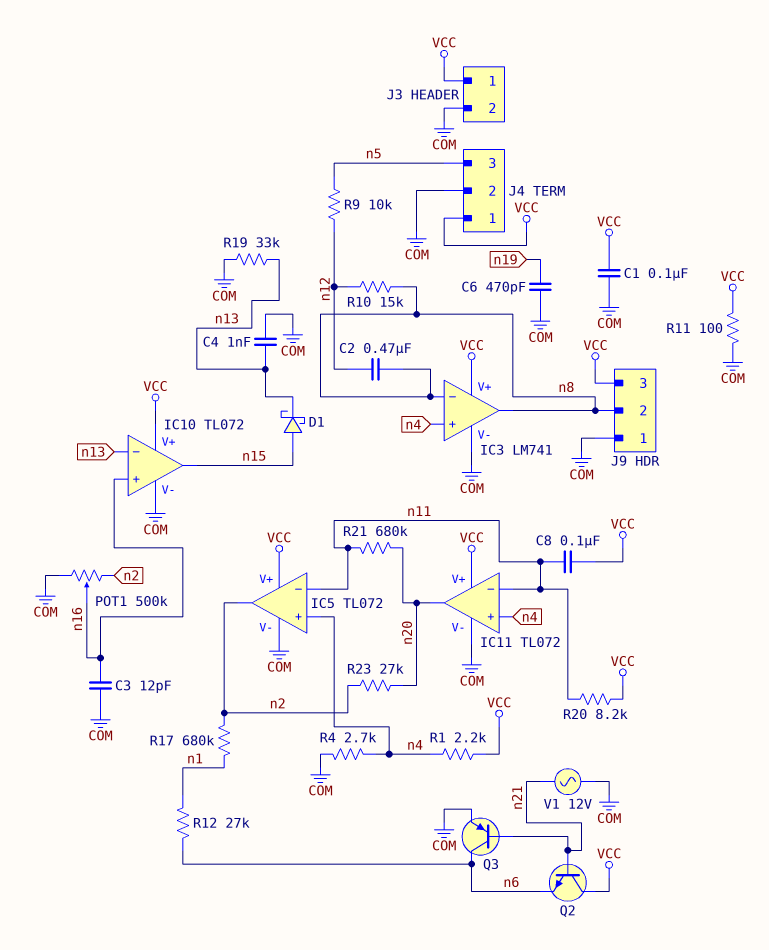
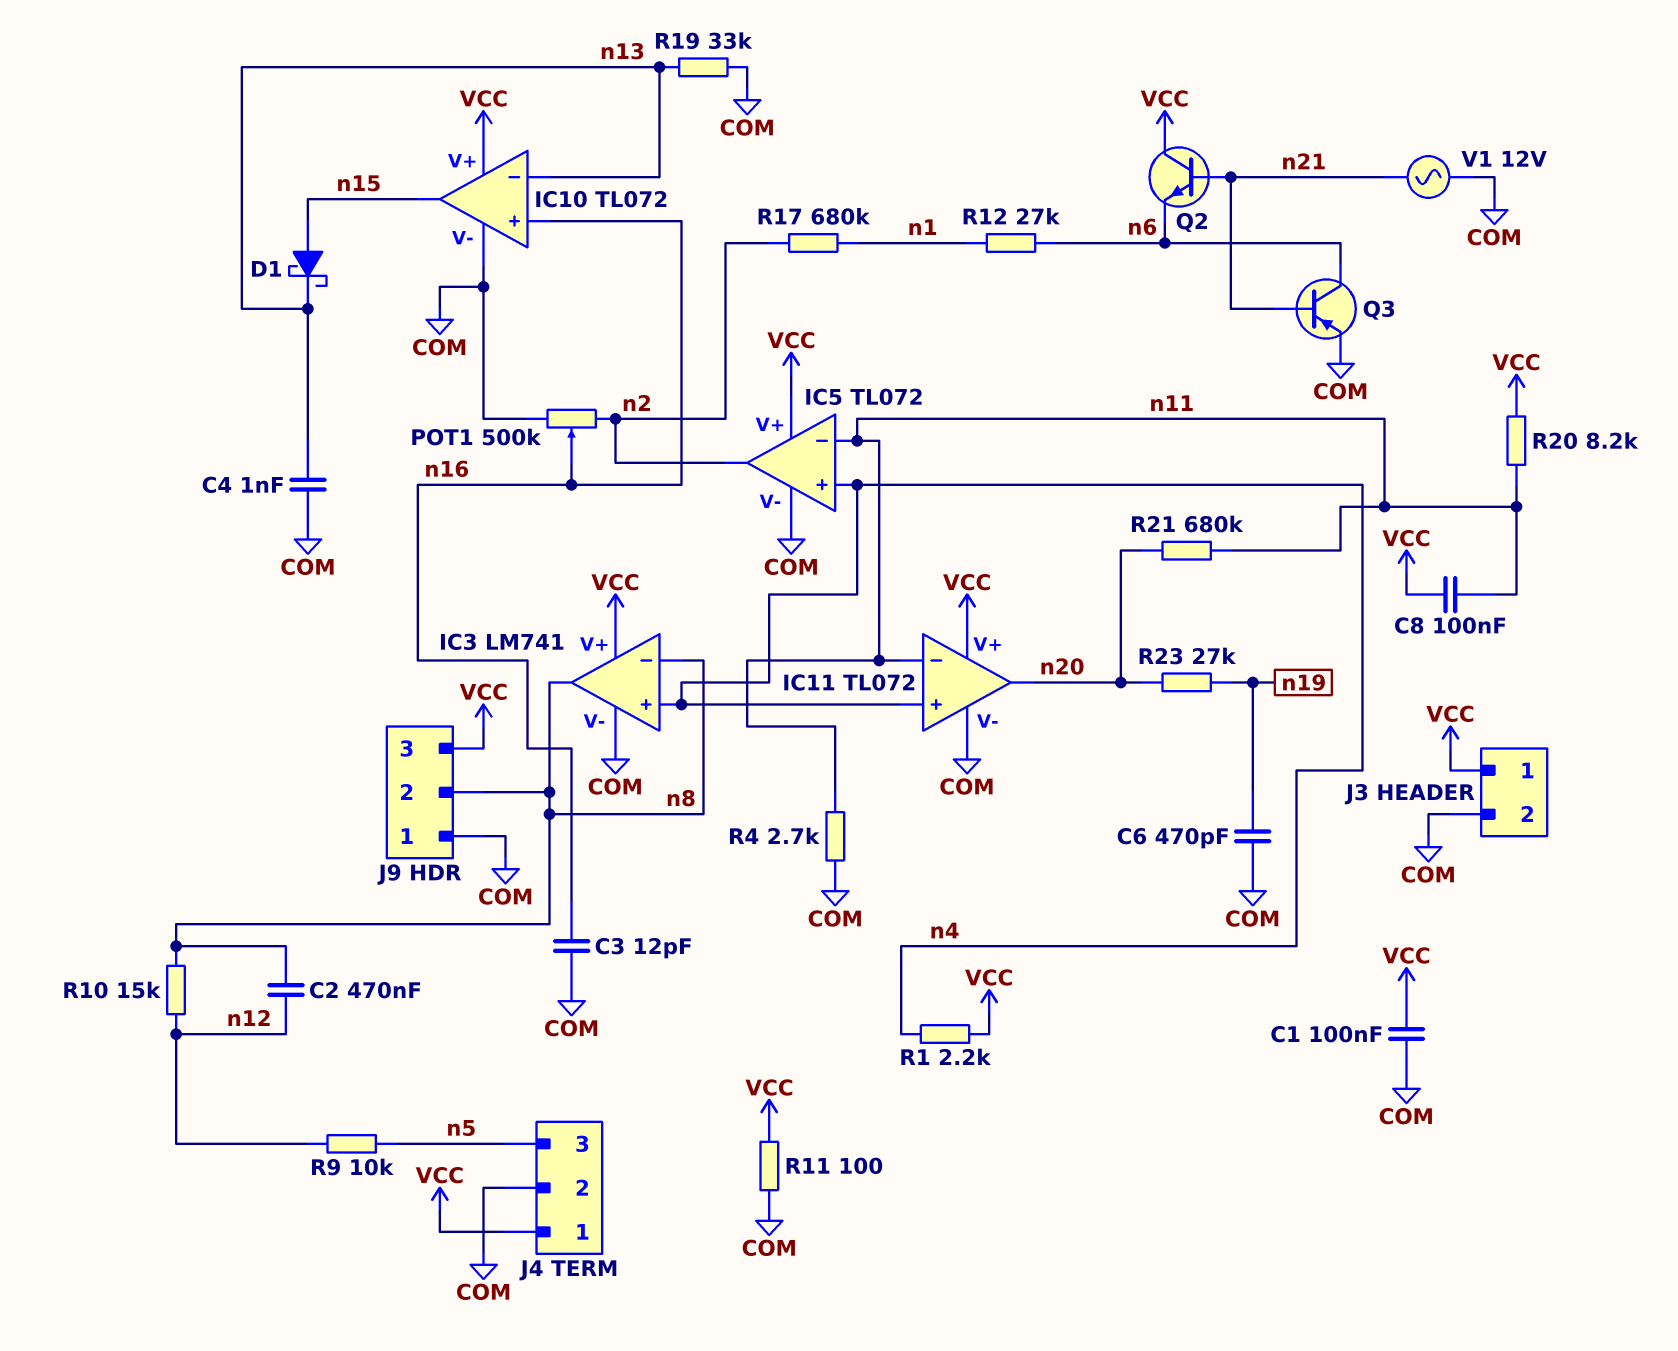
R4: 2.7k (COM, n4) -> 2.7k (COM, n11)
R23: 27k (n2, n20) -> 27k (n19, n20)

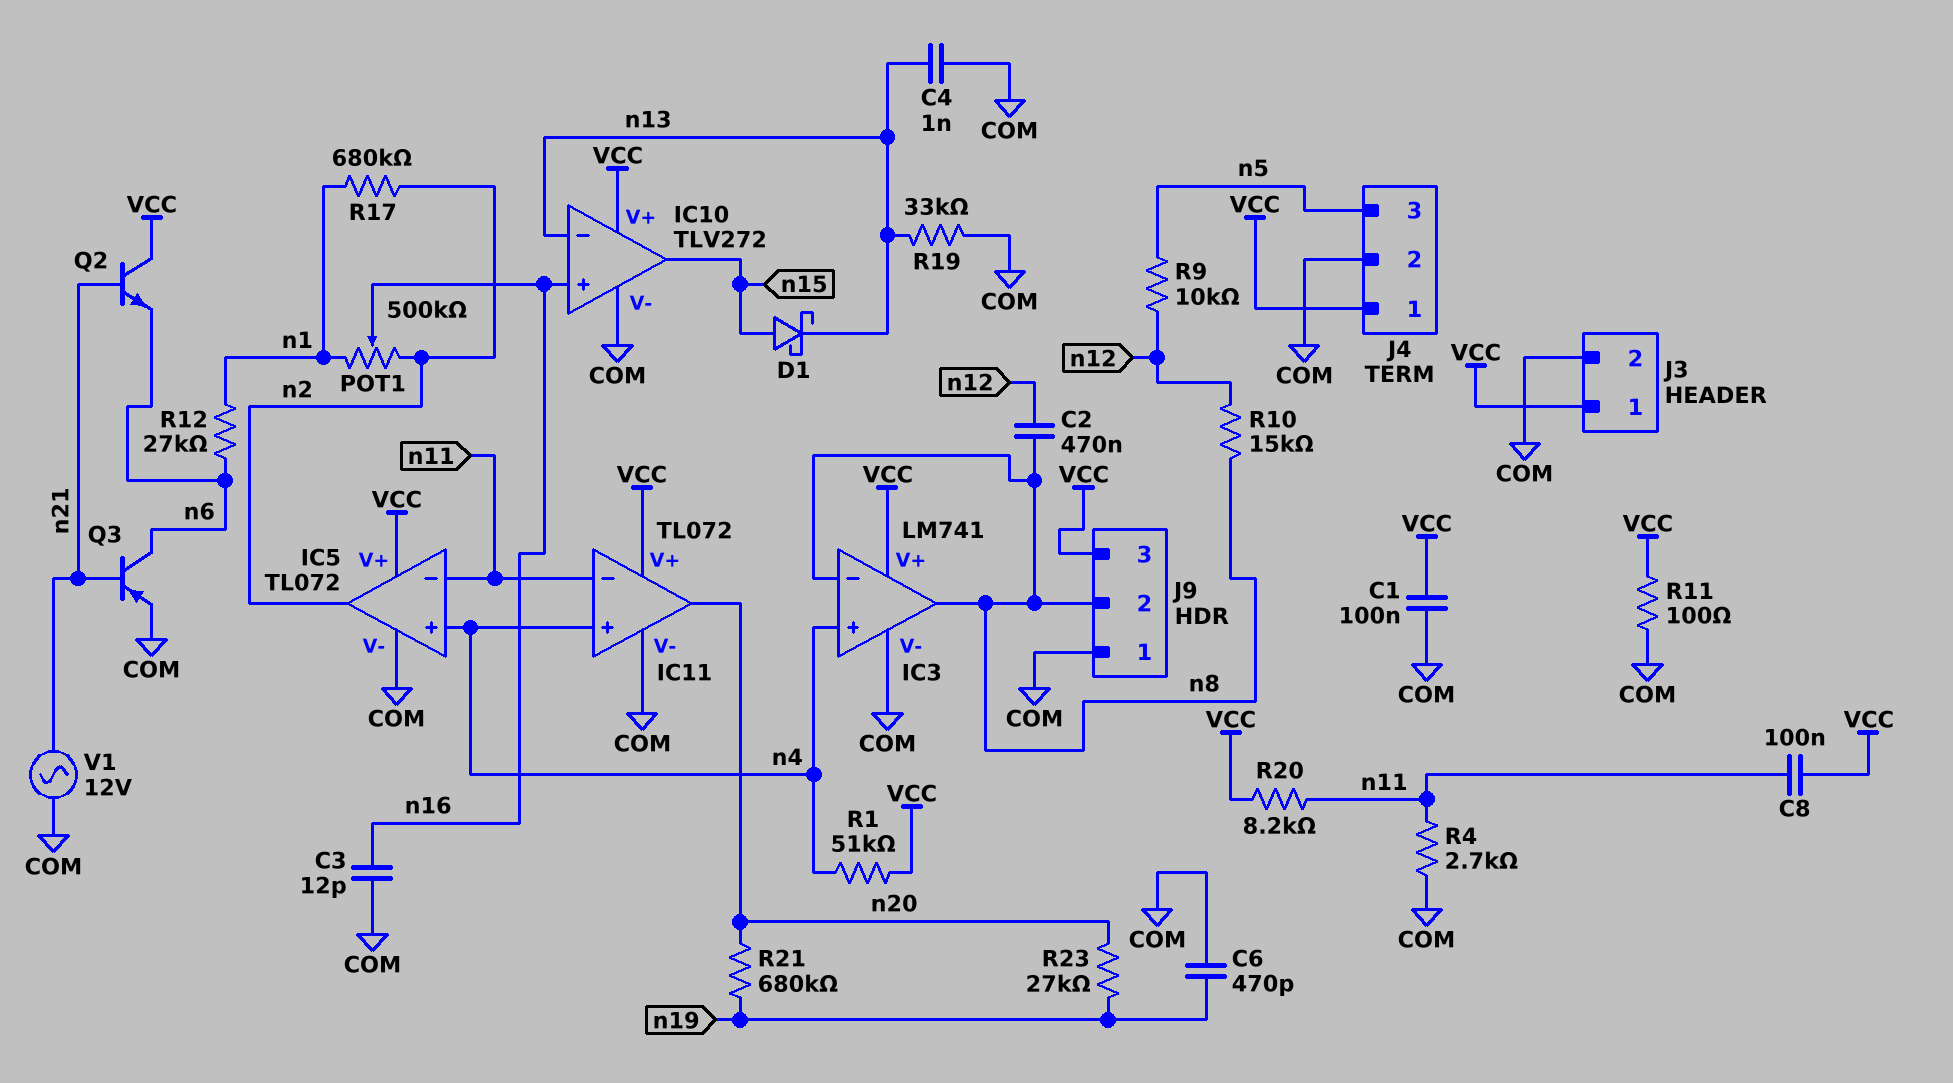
IC10: TL072 -> TLV272
POT1: 500k (COM, n2, wiper n16) -> 500k (n1, n2, wiper n16)
R1: 2.2k (VCC, n4) -> 51k (VCC, n4)
R21: 680k (n11, n20) -> 680k (n19, n20)

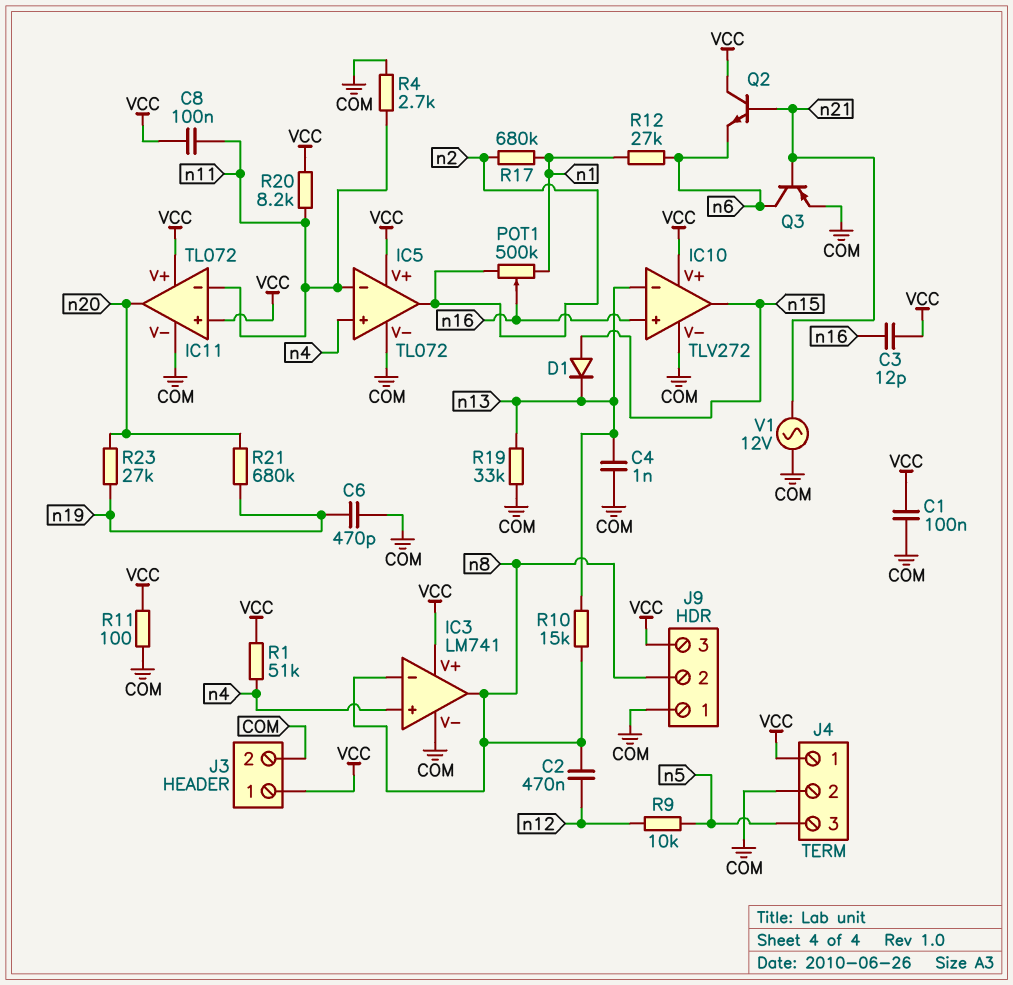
C3: 12pF (COM, n16) -> 12pF (VCC, n16)
D1: schottky (A n15, K n13) -> diode (A n15, K n13)
IC11 pin in+: n4 -> VCC
R10: 15k (n8, n12) -> 15k (n8, n13)

